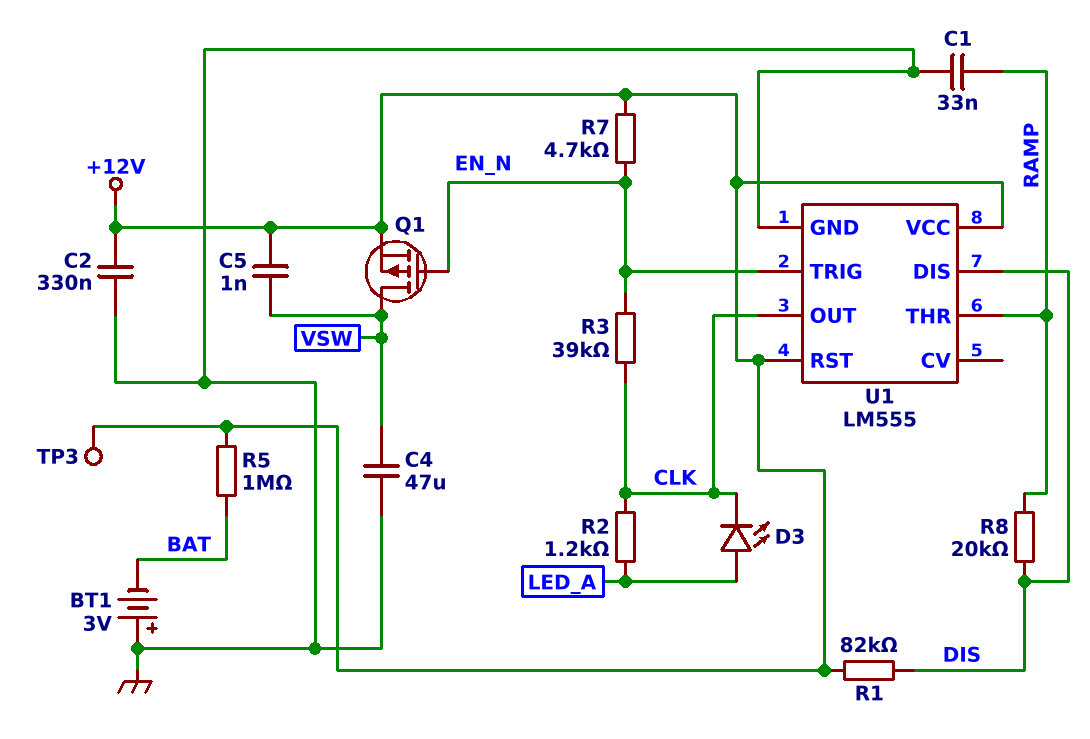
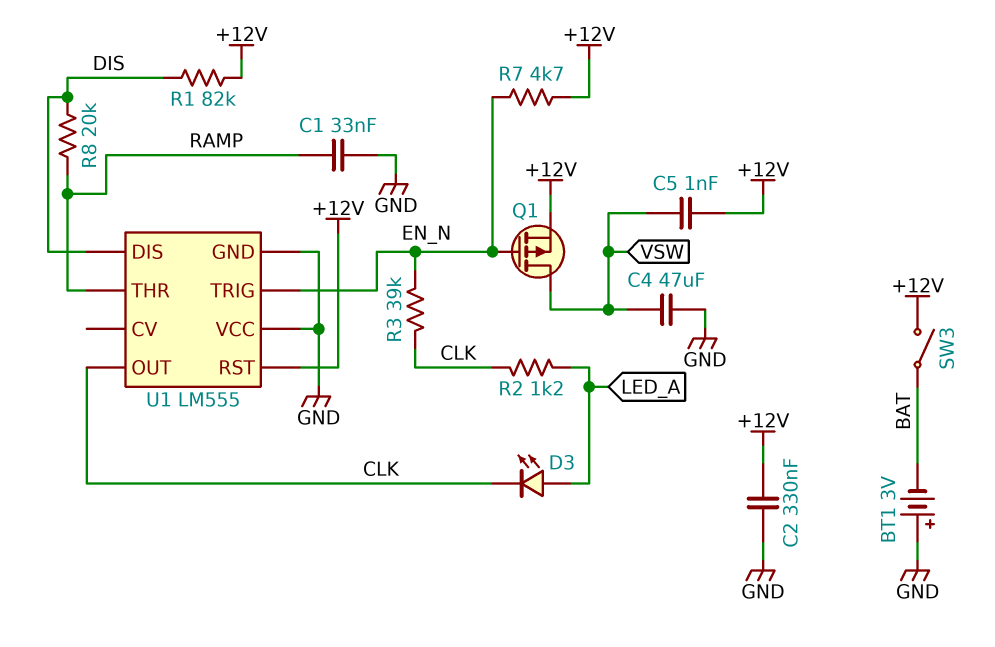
R5: 1M (+12V, BAT) -> none
SW3: none -> switch (+12V, BAT)
TP3: test point (+12V) -> none
U1 pin VCC: +12V -> GND

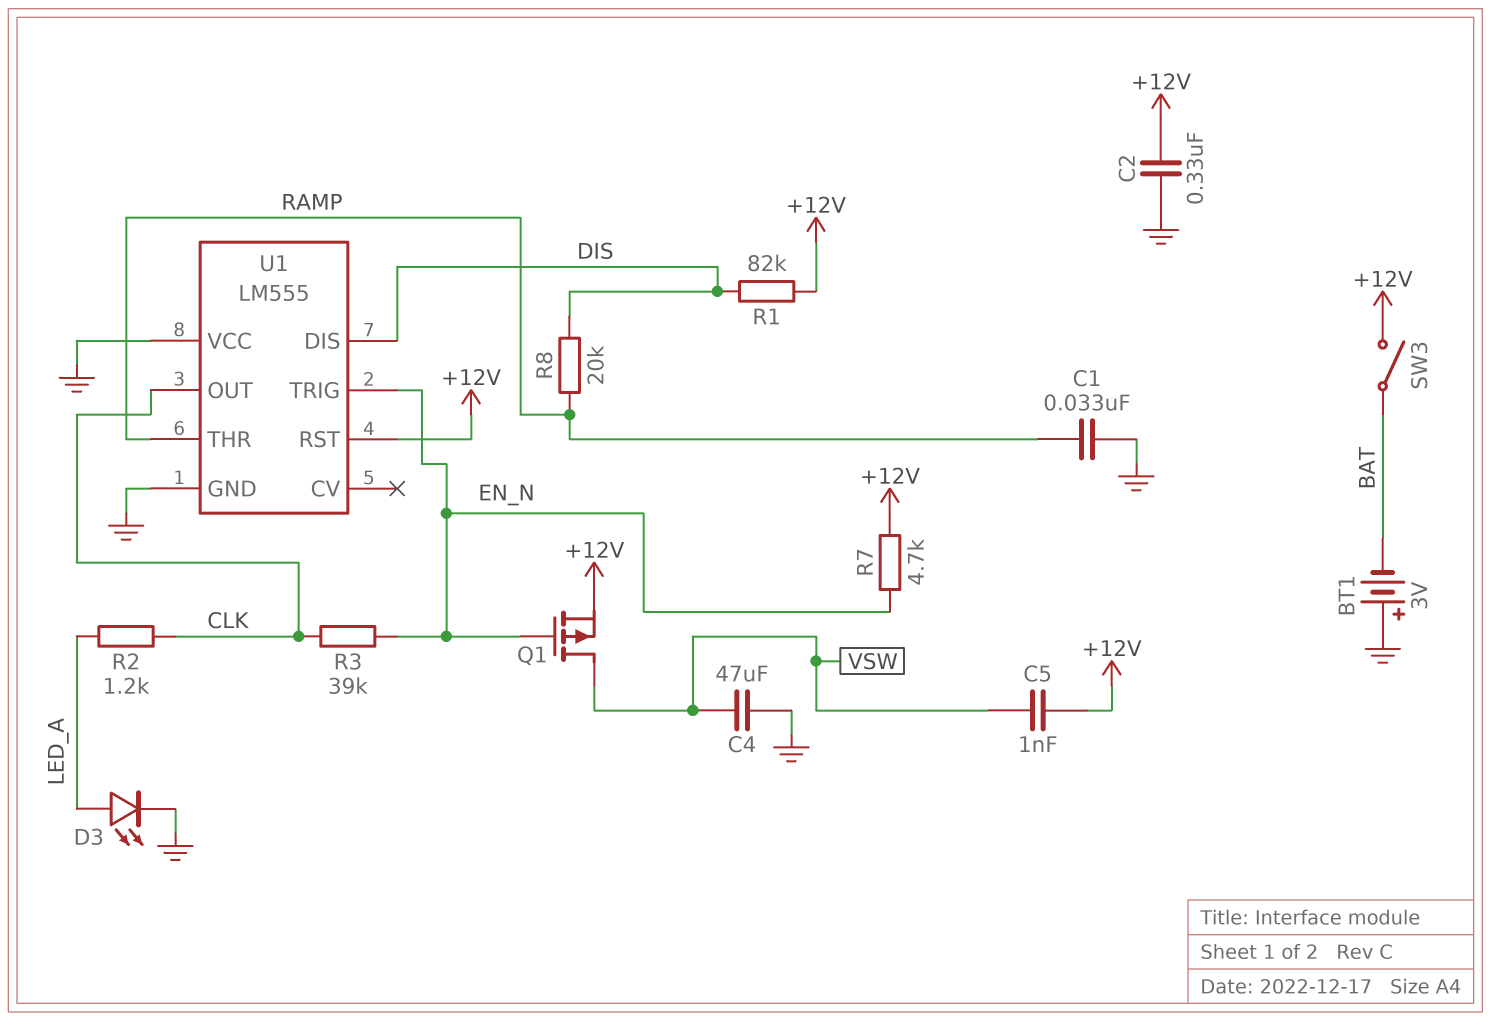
D3: LED (A LED_A, K CLK) -> LED (A LED_A, K GND)

